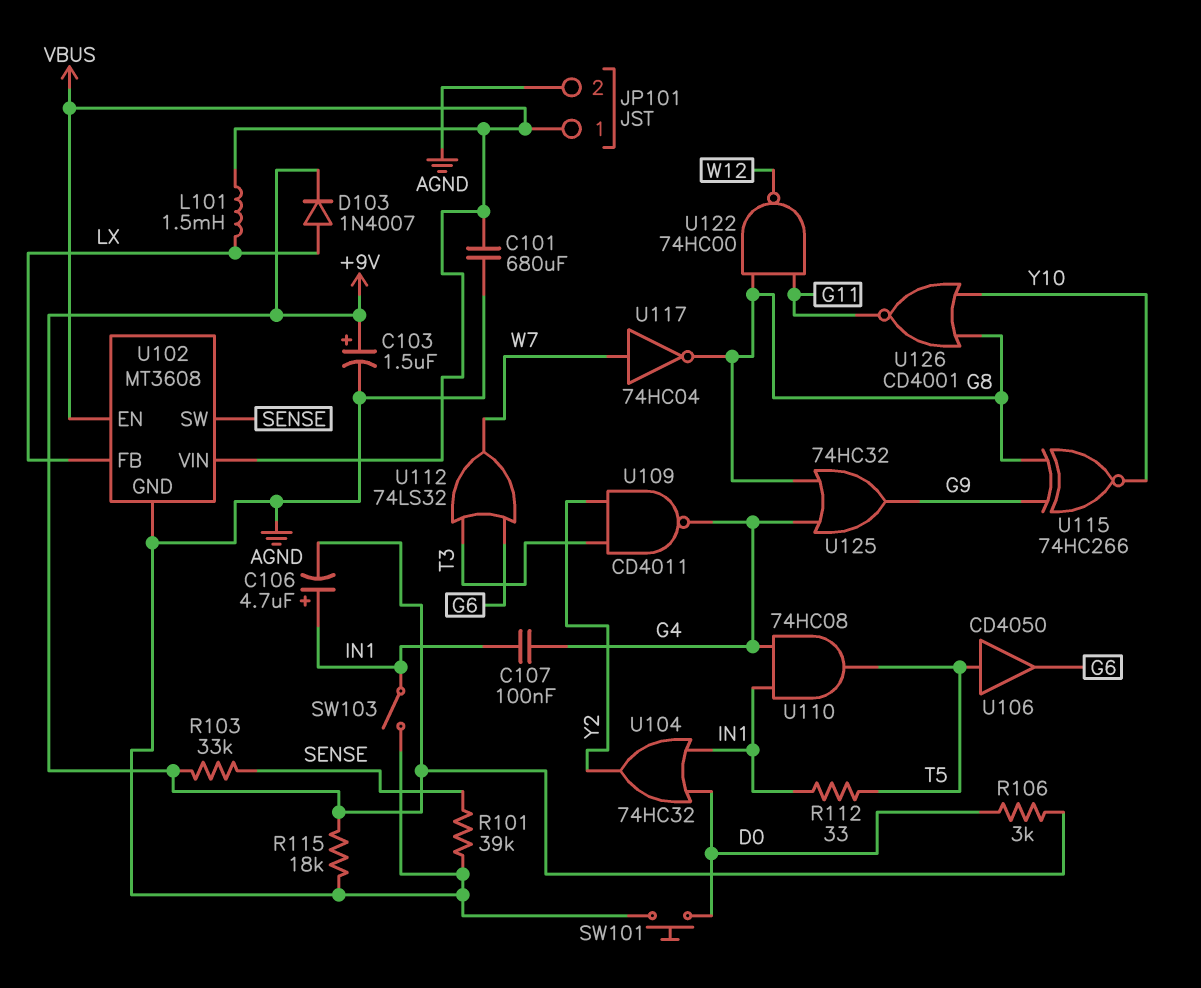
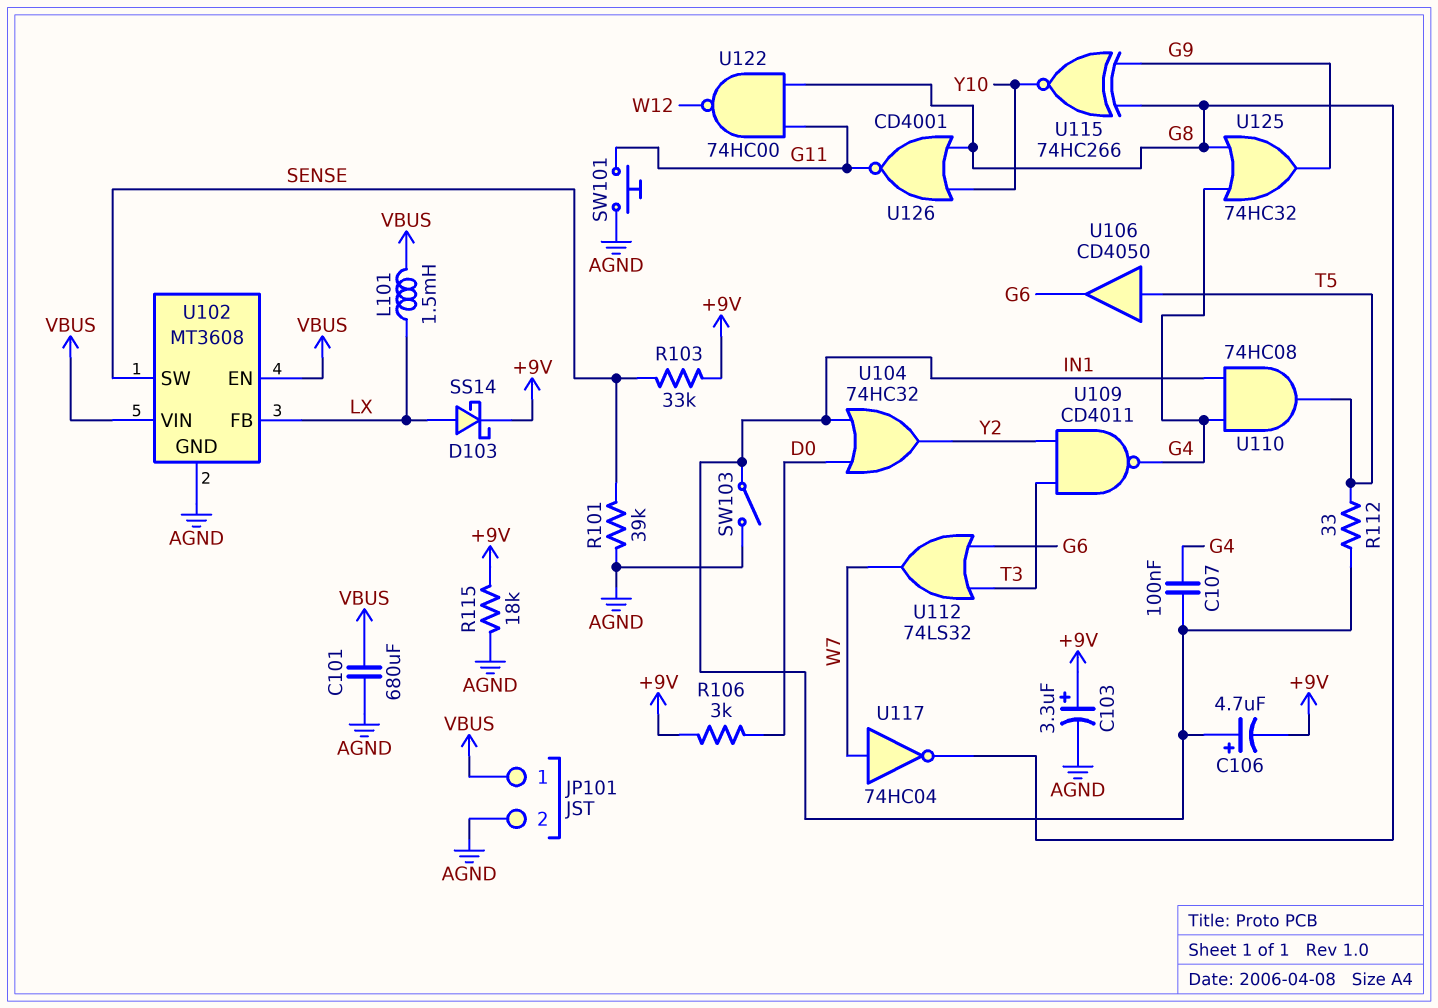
C103: 1.5uF (plus +9V, minus AGND) -> 3.3uF (plus +9V, minus AGND)
D103: diode 1N4007 (A LX, K +9V) -> schottky SS14 (A LX, K +9V)
SW101: button (AGND, D0) -> button (AGND, G11)

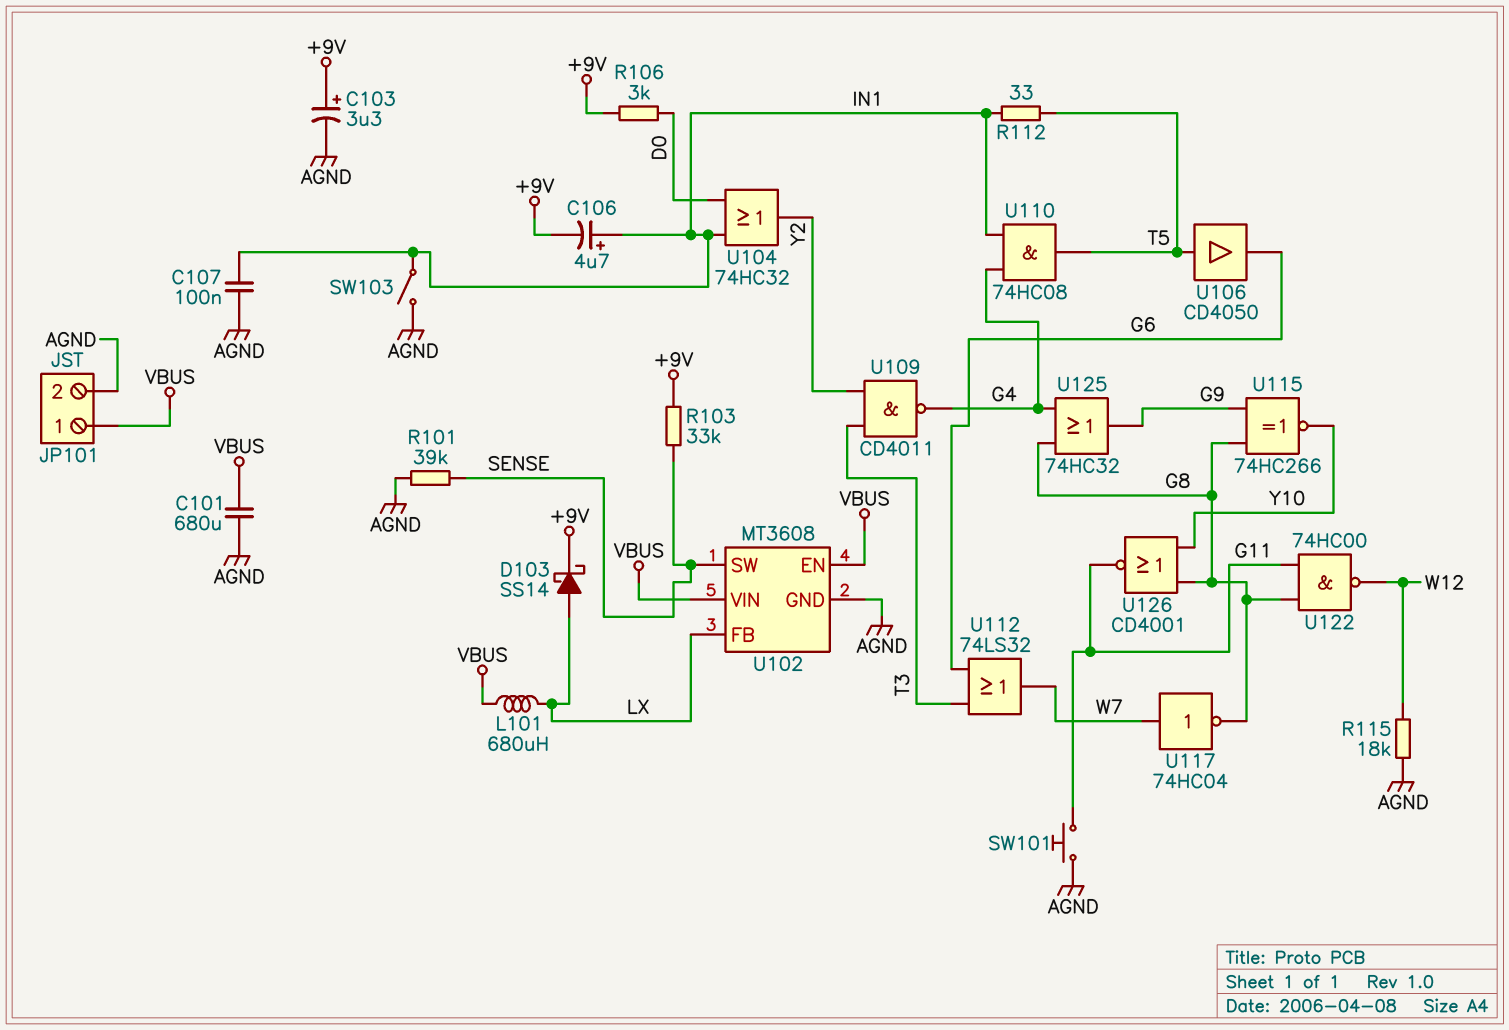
C107: 100nF (G4, IN1) -> 100nF (AGND, IN1)
L101: 1.5mH (LX, VBUS) -> 680uH (LX, VBUS)
R115: 18k (+9V, AGND) -> 18k (AGND, W12)

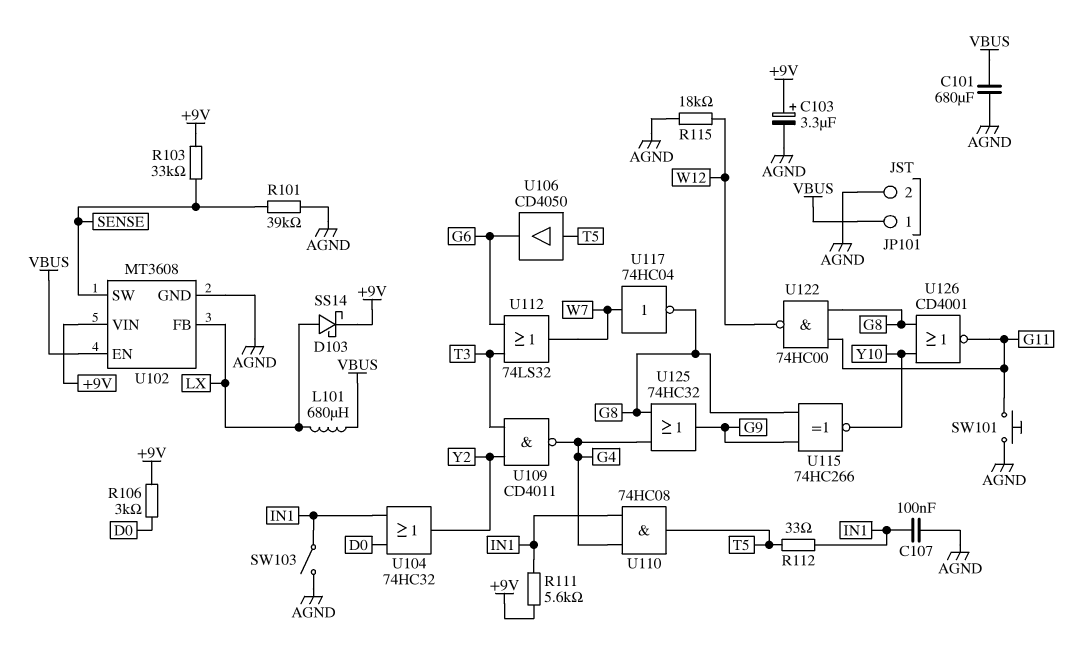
C106: 4.7uF (plus IN1, minus +9V) -> none
R111: none -> 5.6k (+9V, IN1)
U102 pin VIN: VBUS -> +9V

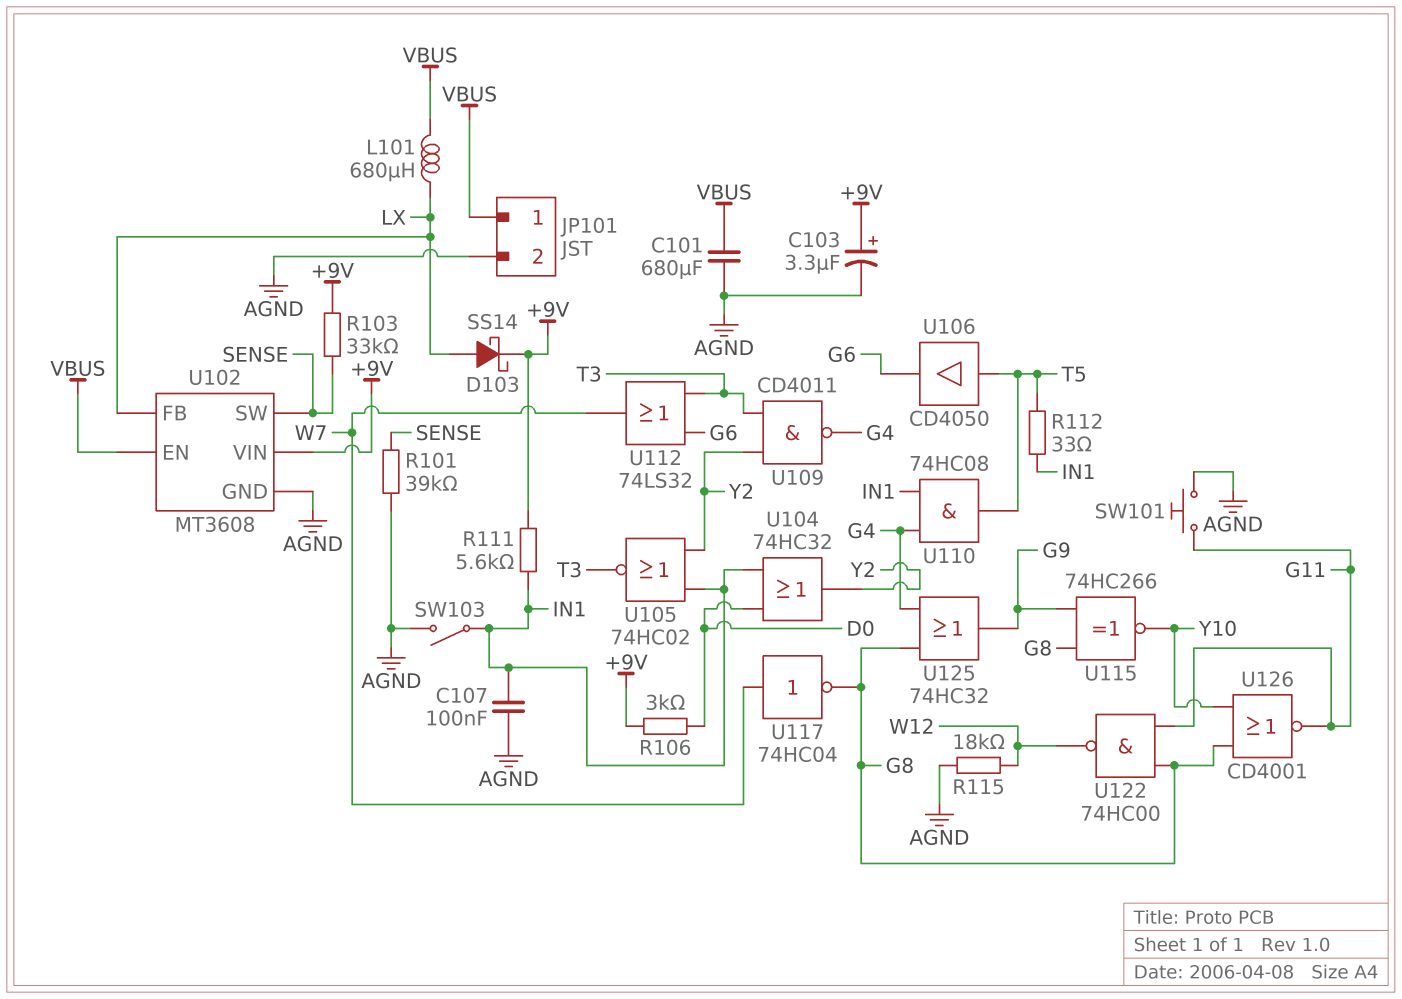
U105: none -> NOR 74HC02 (in IN1, in Y2, out T3)

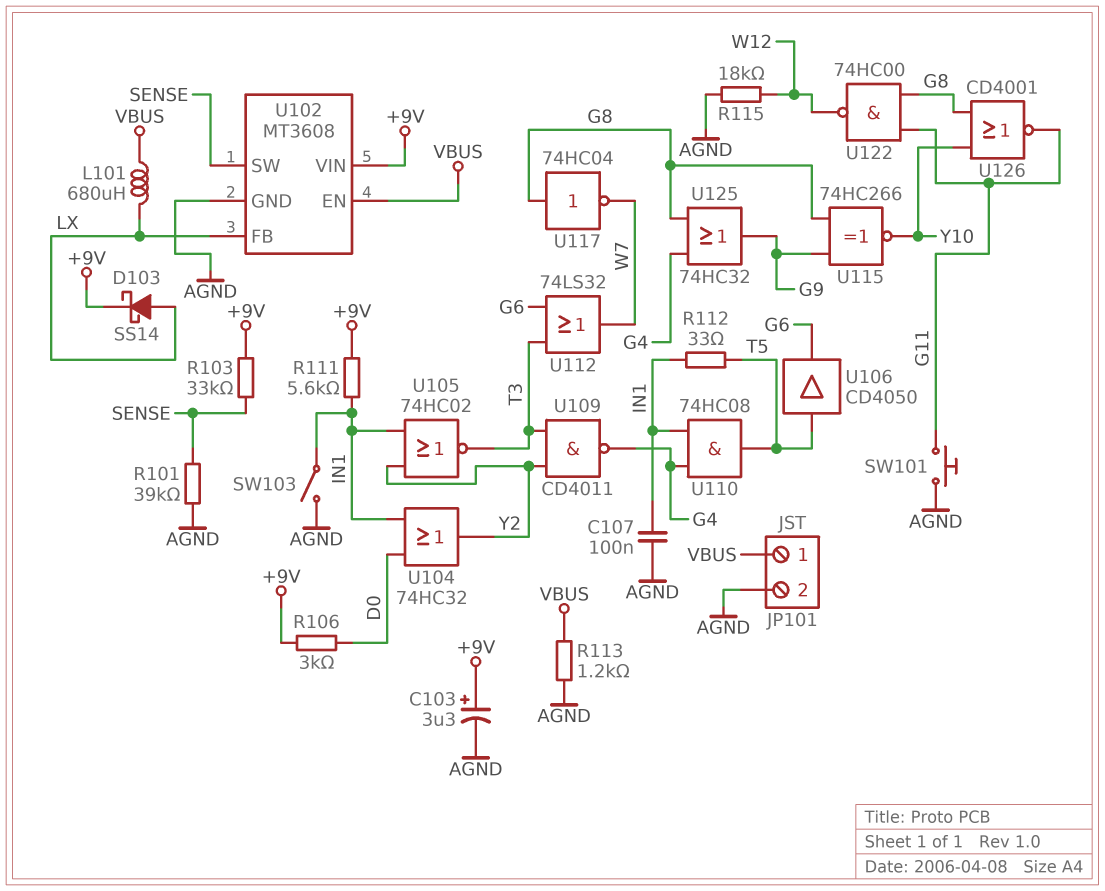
C101: 680uF (AGND, VBUS) -> none
R113: none -> 1.2k (AGND, VBUS)
U117: NOT 74HC04 (in W7, out G8) -> NOT 74HC04 (in G8, out W7)

